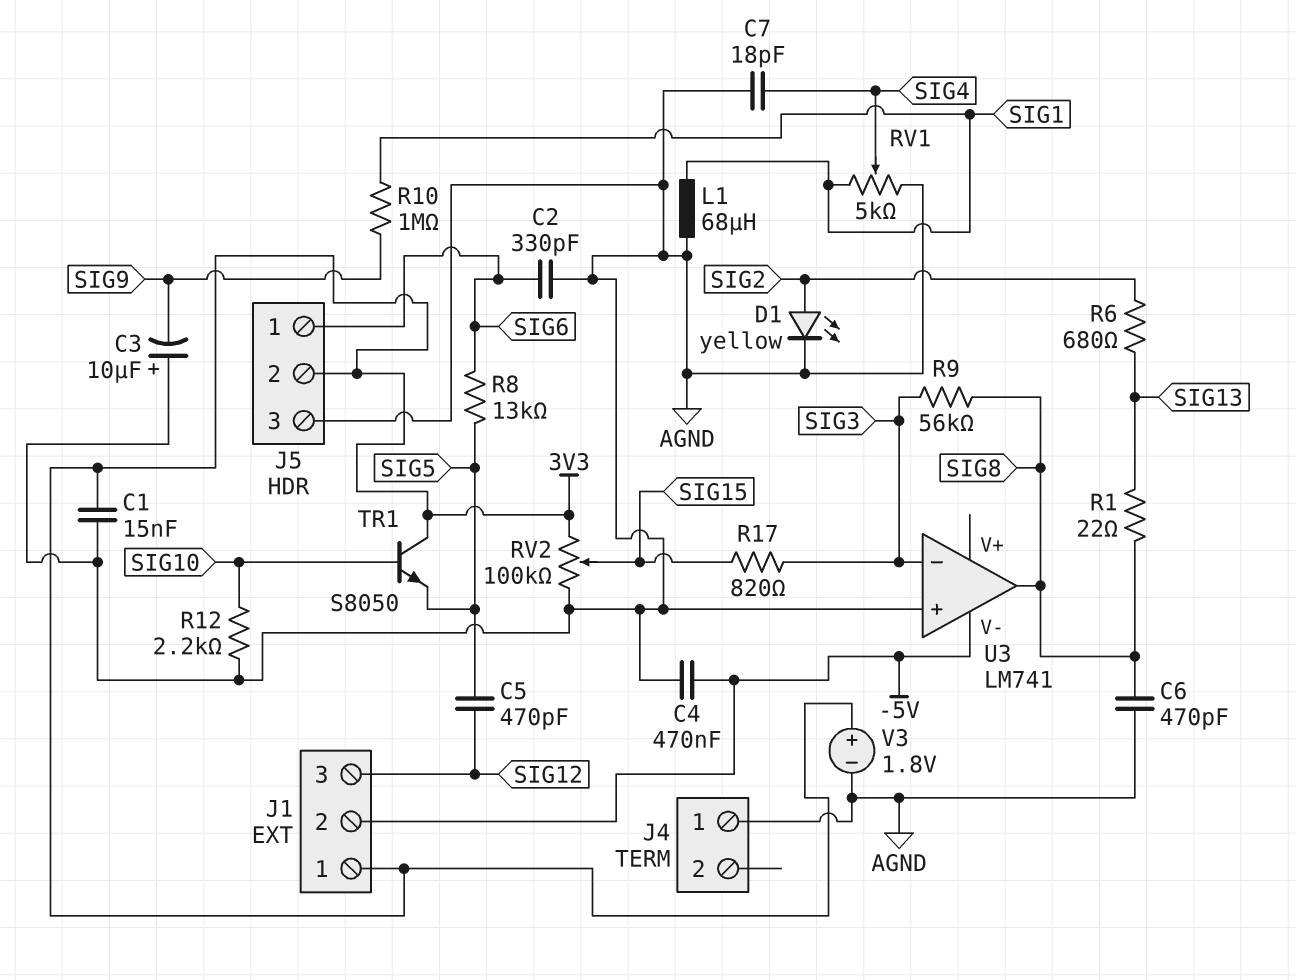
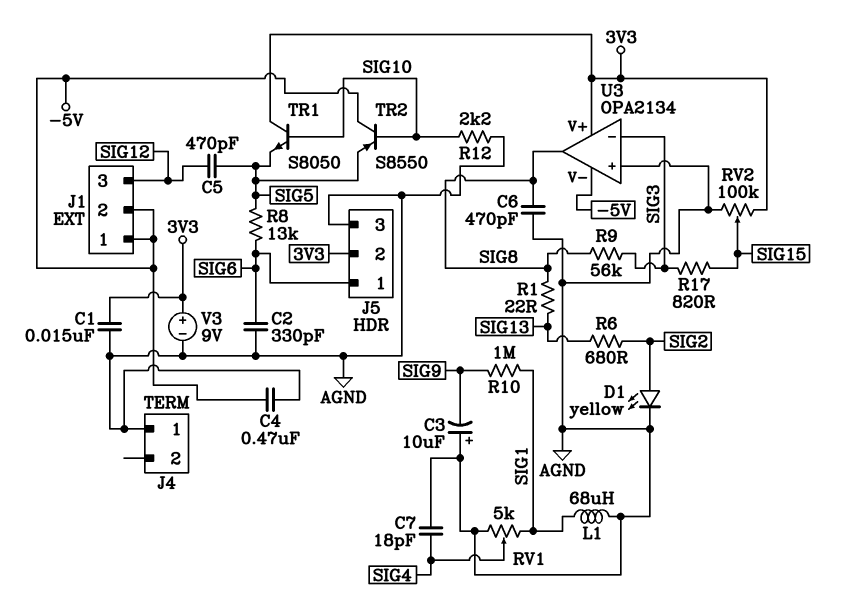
J1 pin 1: 3V3 -> -5V
TR2: none -> PNP S8550 (B SIG10, C -5V, E SIG5)
U3: LM741 -> OPA2134
U3 pin V+: none -> 3V3
V3: 1.8V (plus 3V3, minus AGND) -> 9V (plus 3V3, minus AGND)

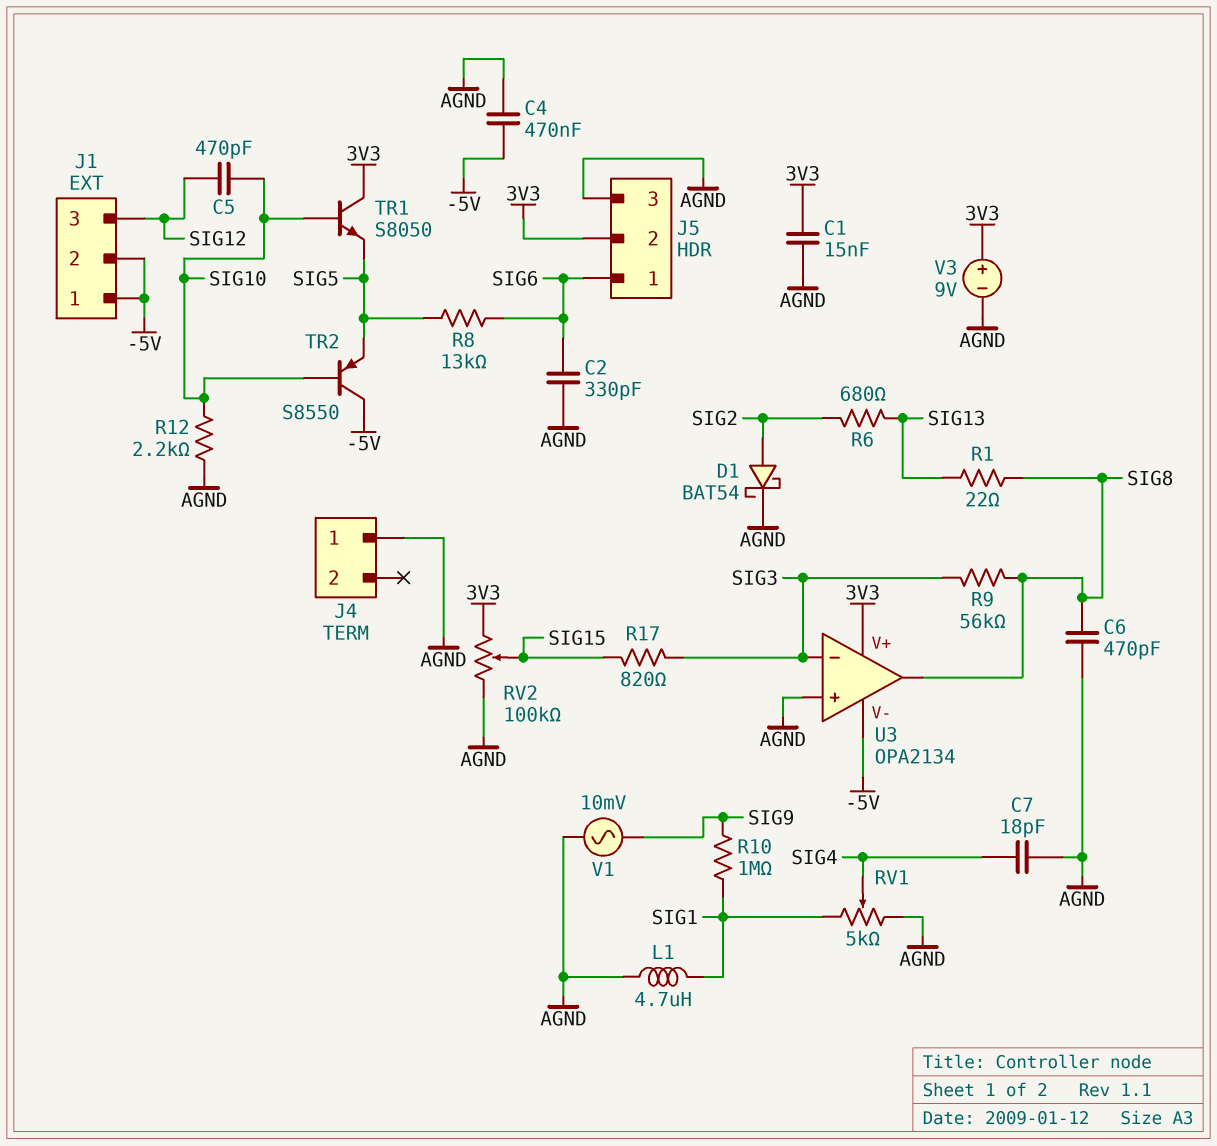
C3: 10uF (plus AGND, minus SIG9) -> none
C5: 470pF (SIG5, SIG12) -> 470pF (SIG10, SIG12)
D1: LED yellow (A SIG2, K AGND) -> schottky BAT54 (A SIG2, K AGND)
L1: 68uH (AGND, SIG1) -> 4.7uH (AGND, SIG1)
V1: none -> AC 10mV (AGND, SIG9)

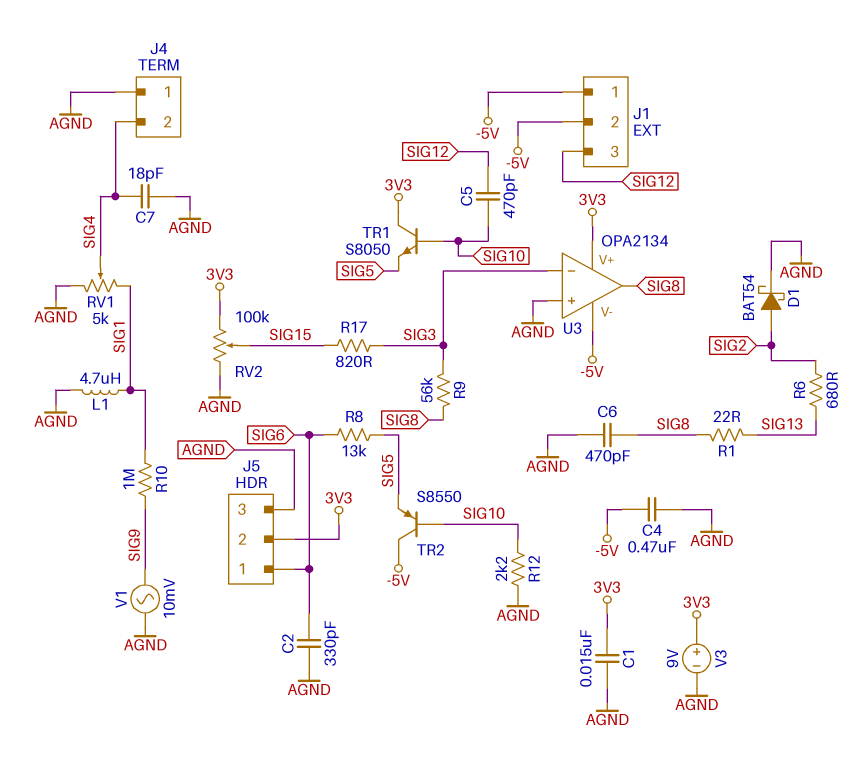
J4 pin 2: none -> SIG4

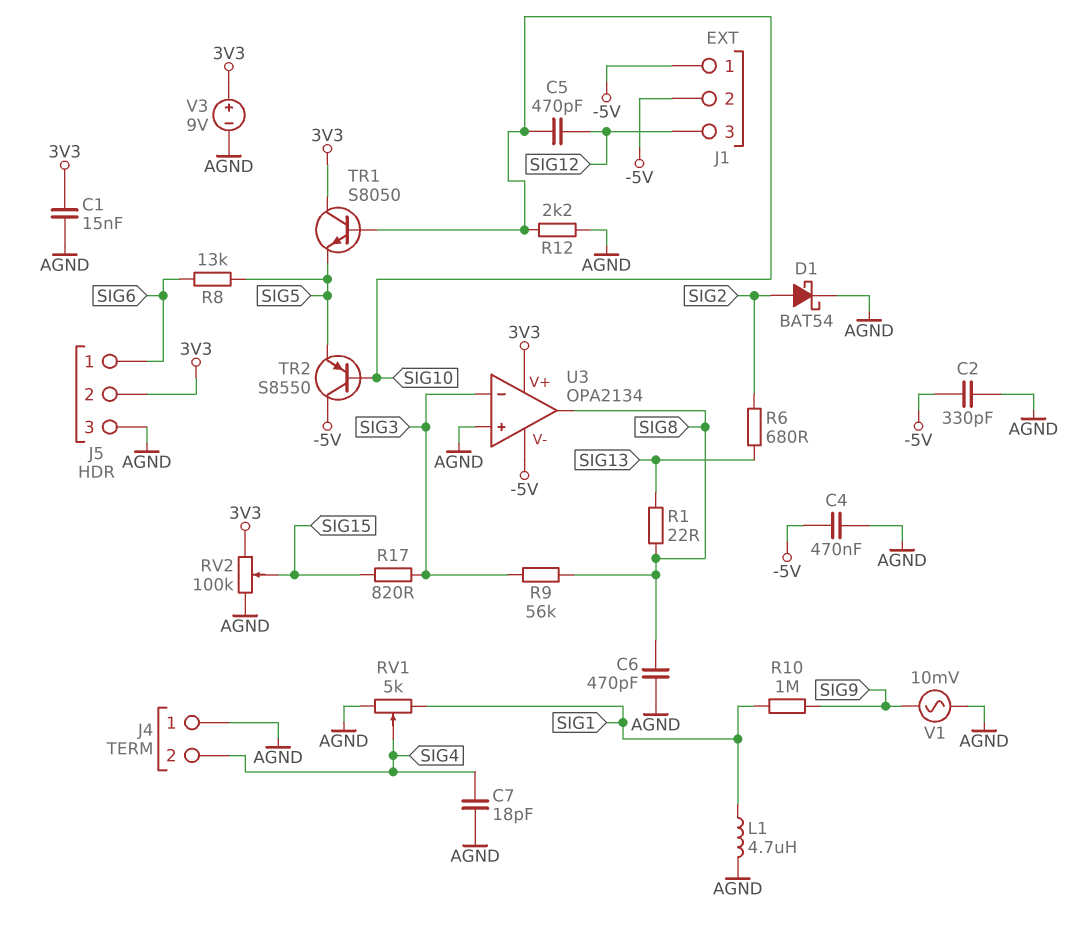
C2: 330pF (AGND, SIG6) -> 330pF (-5V, AGND)

